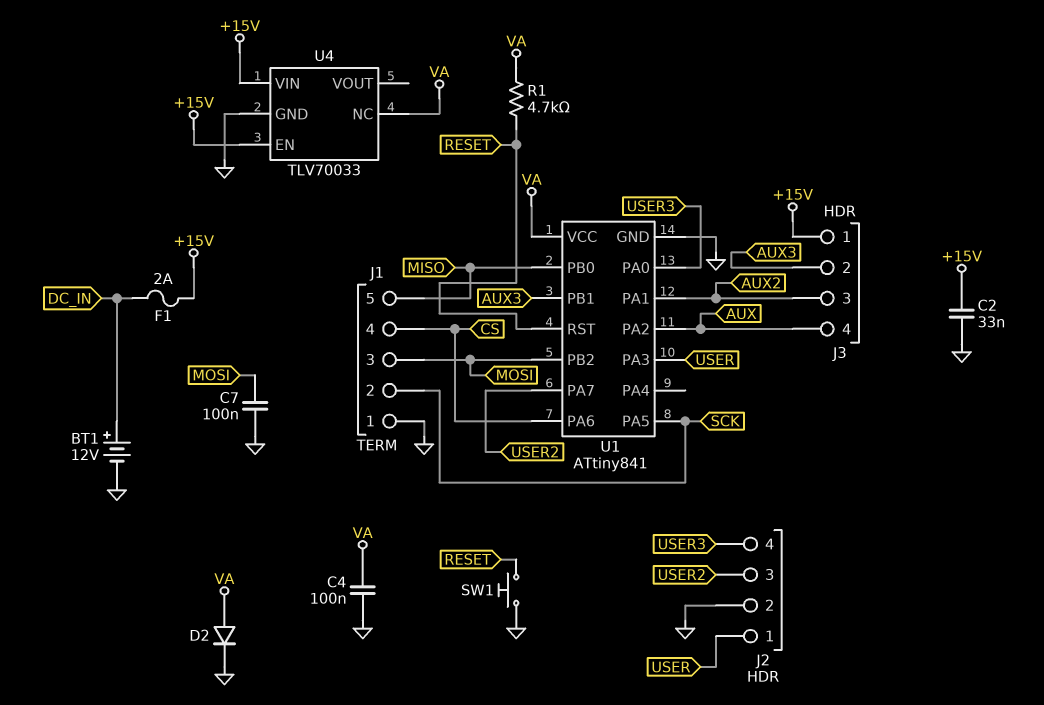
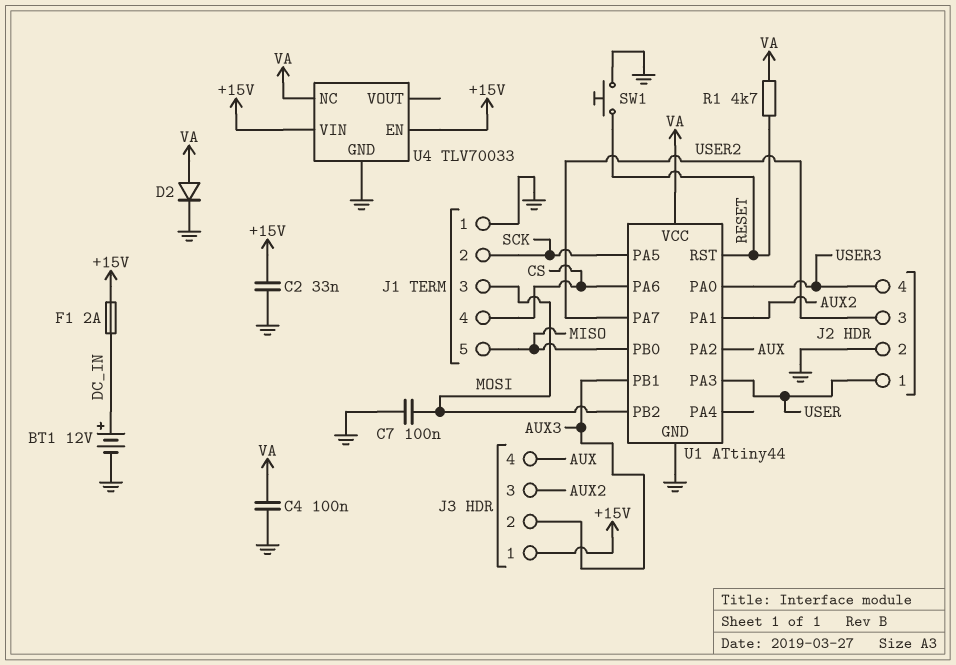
U1: ATtiny841 -> ATtiny44

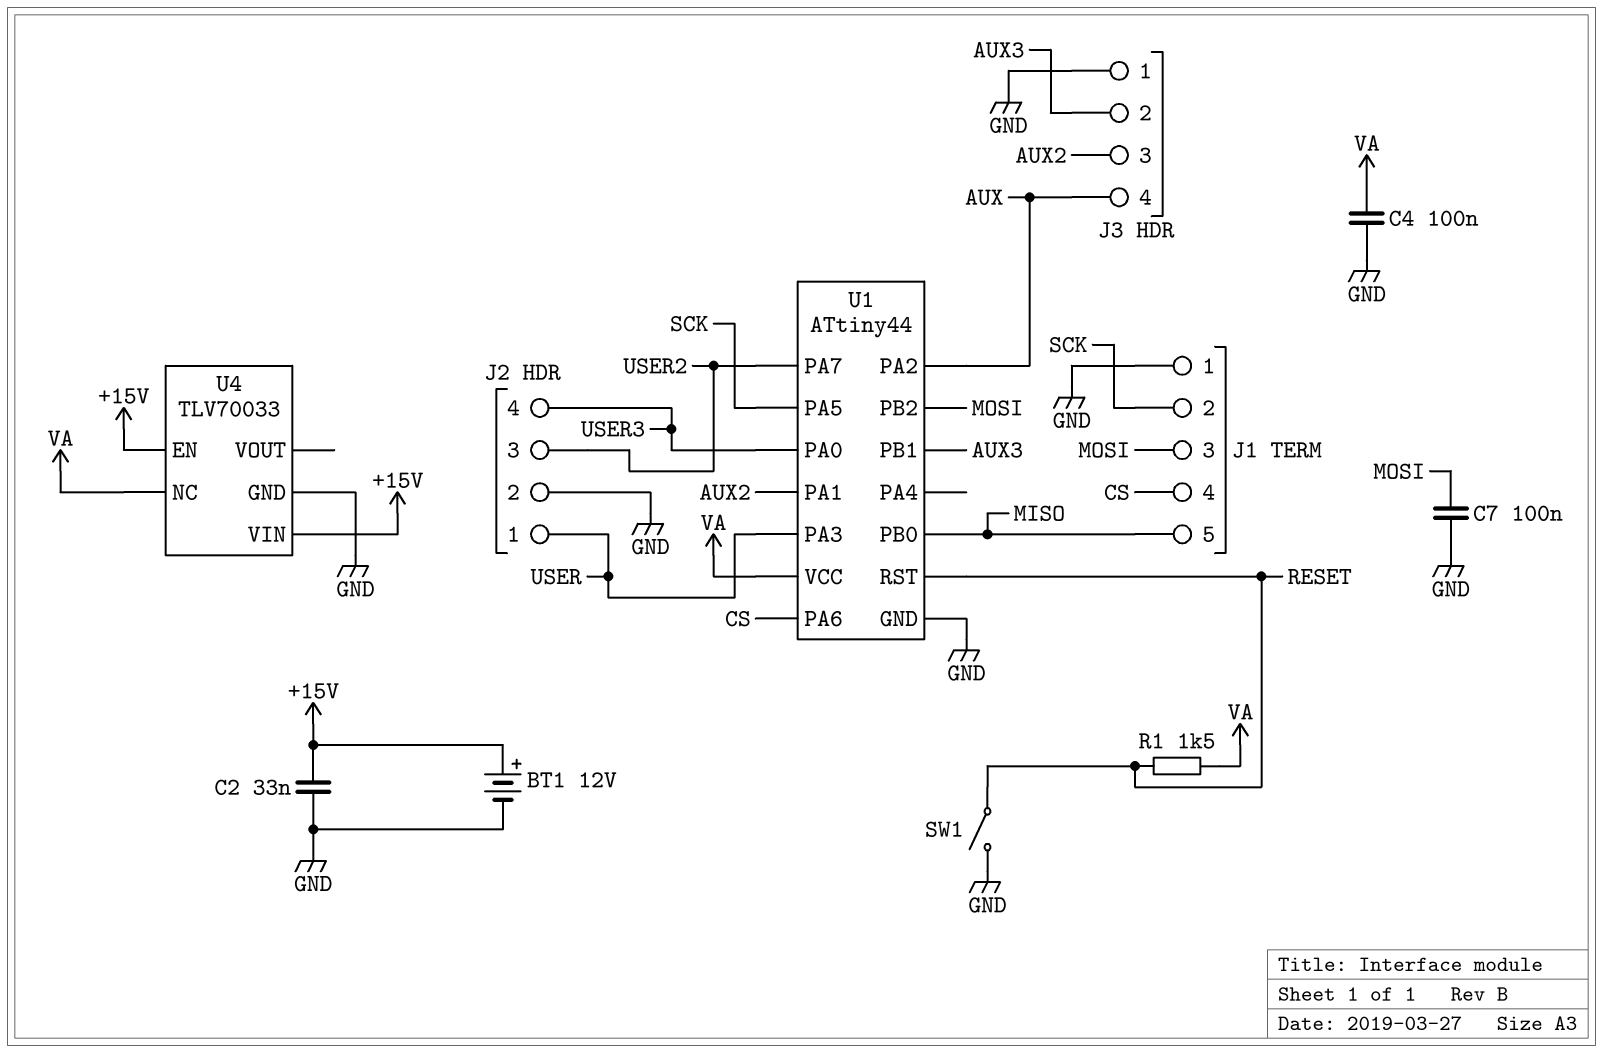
BT1: 12V (plus DC_IN, minus GND) -> 12V (plus +15V, minus GND)
D2: diode (A VA, K GND) -> none
F1: 2A (+15V, DC_IN) -> none
J3 pin 1: +15V -> GND
R1: 4.7k (RESET, VA) -> 1.5k (RESET, VA)
SW1: button (GND, RESET) -> switch (GND, RESET)

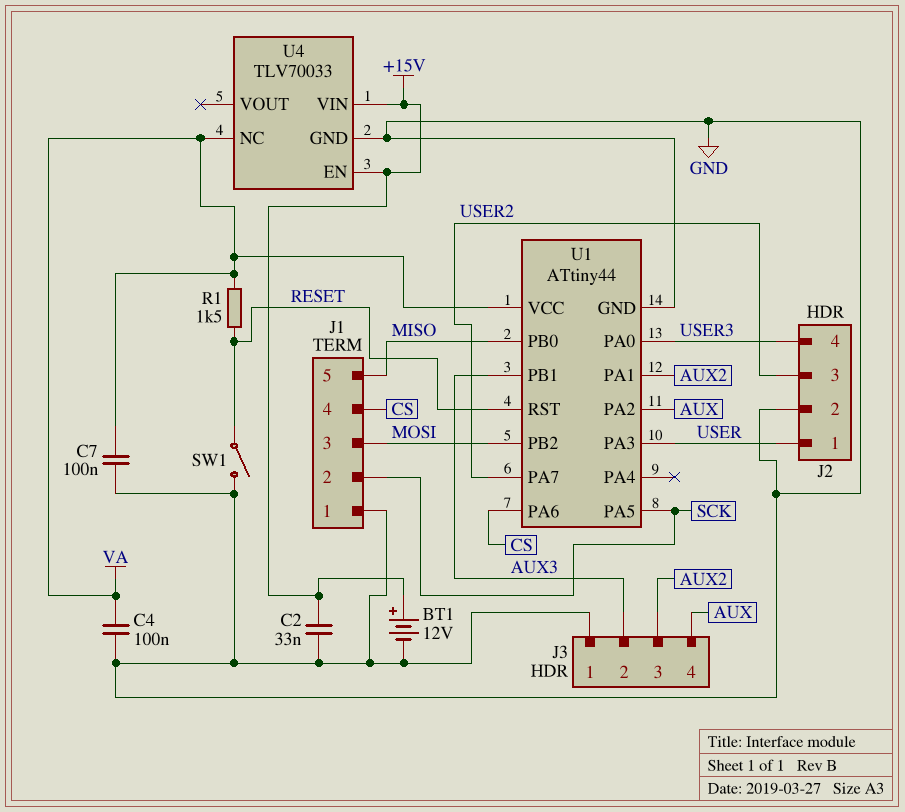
C7: 100nF (GND, MOSI) -> 100nF (GND, VA)

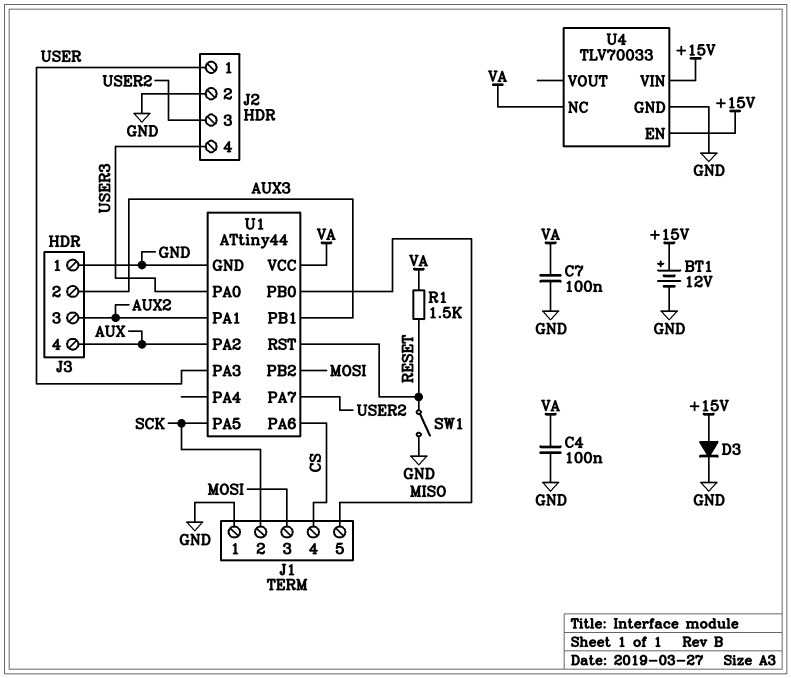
C2: 33nF (+15V, GND) -> none
D3: none -> diode (A +15V, K GND)

